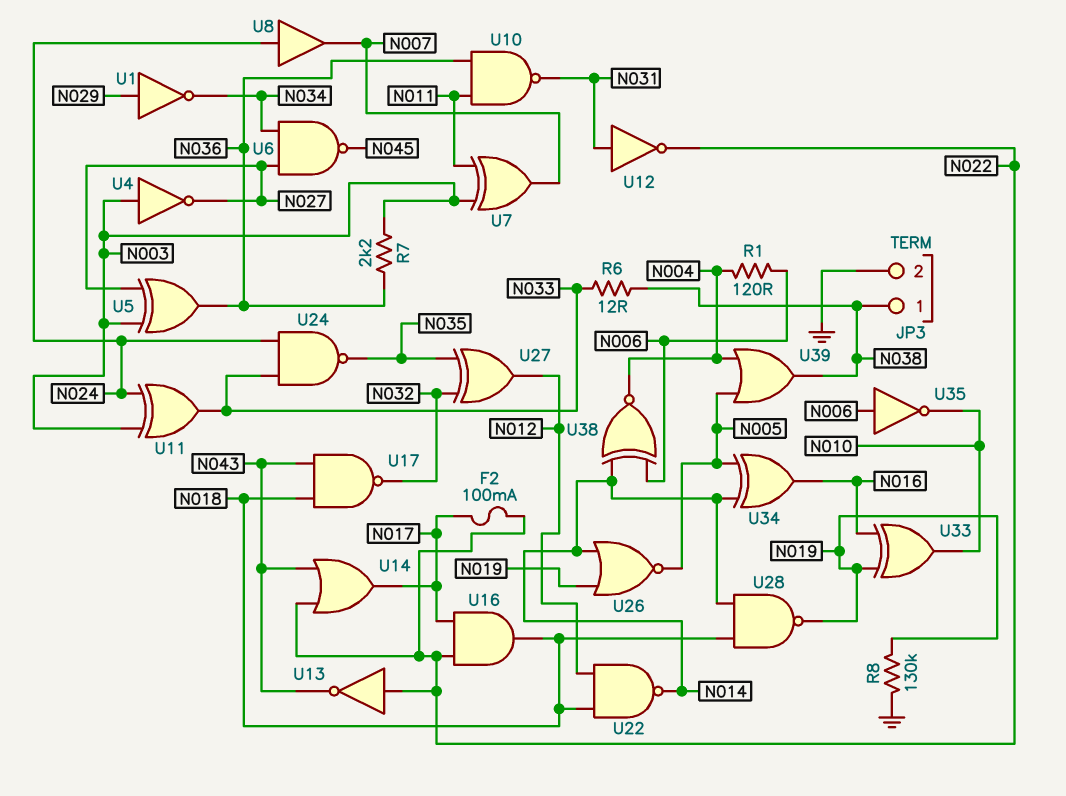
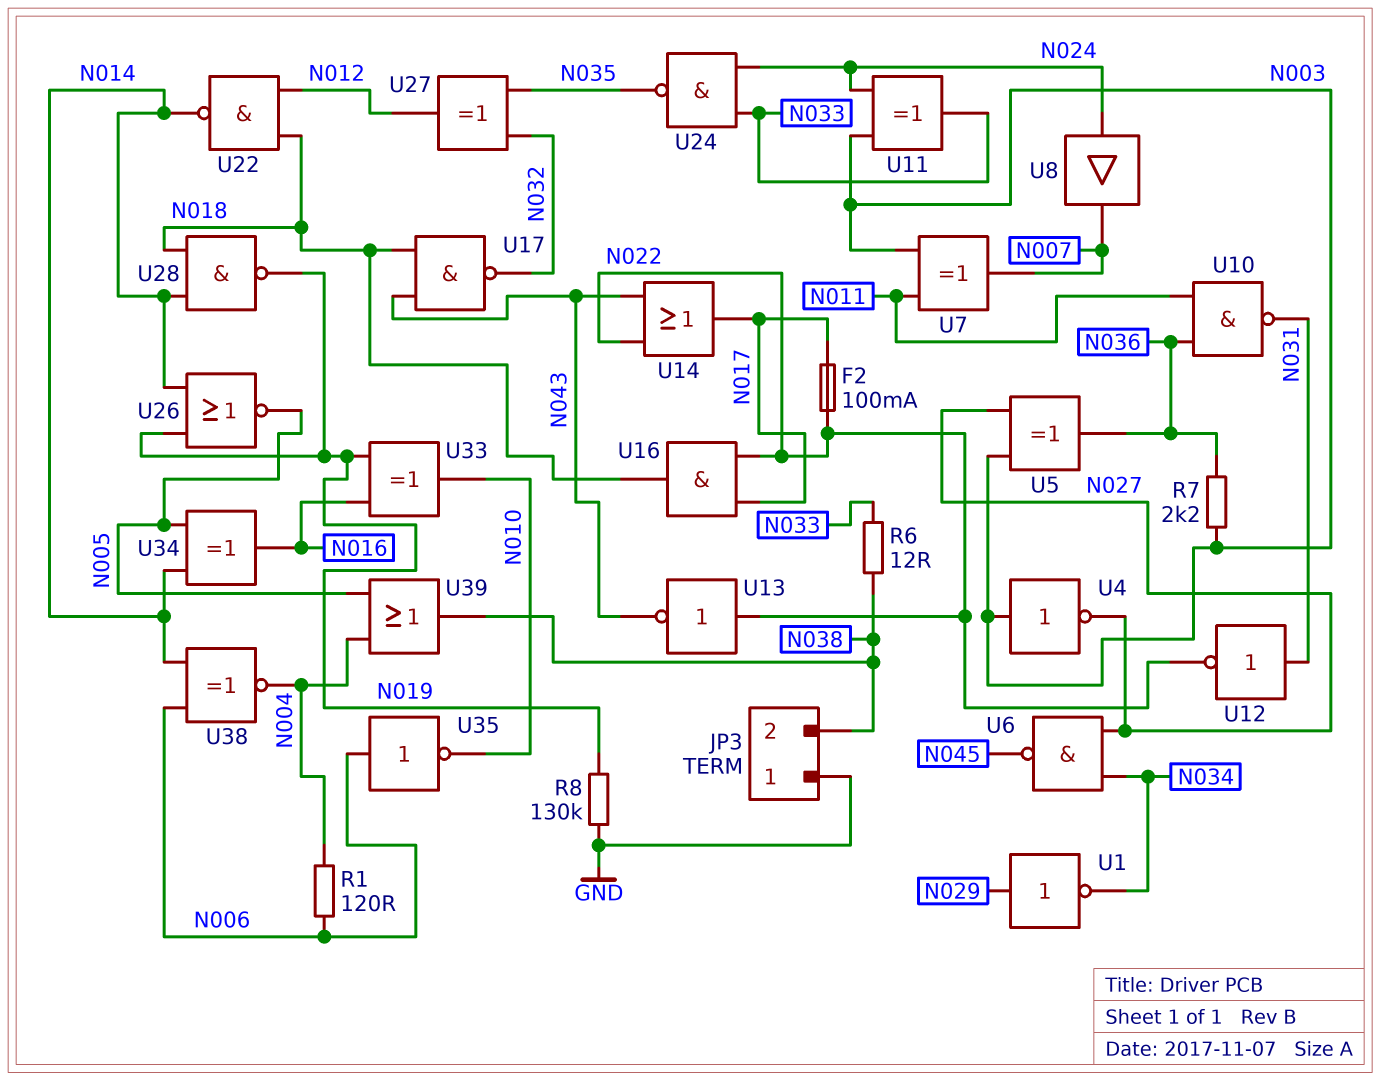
JP3 pin 1: N038 -> GND
JP3 pin 2: GND -> N038

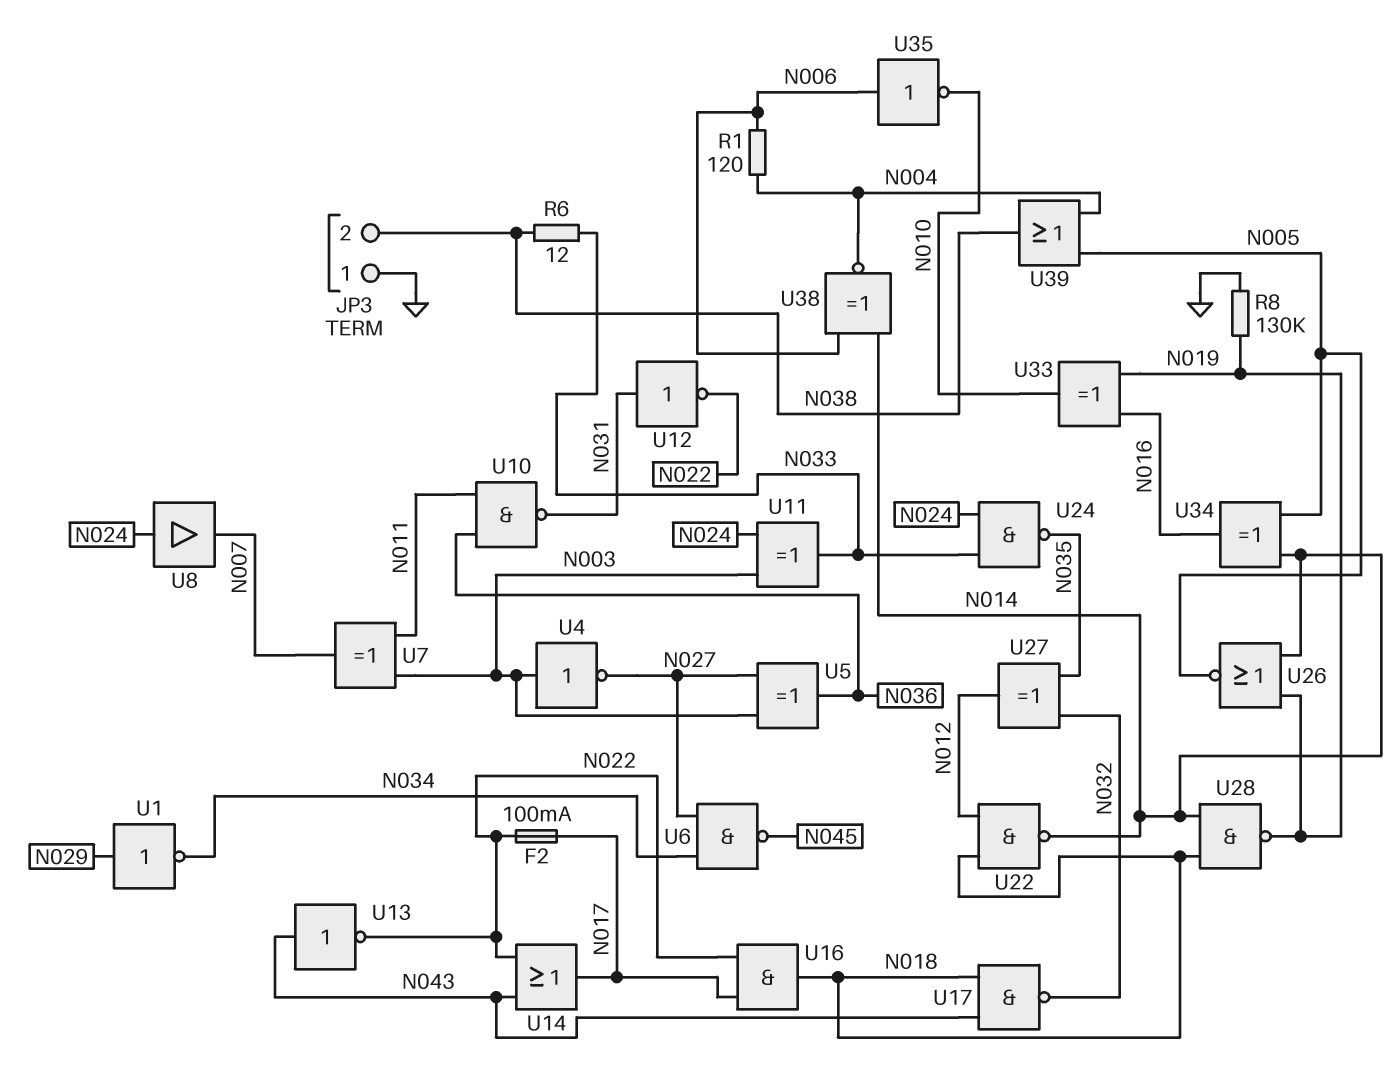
R7: 2.2k (N003, N036) -> none
U13: NOT (in N022, out N043) -> NOT (in N043, out N022)

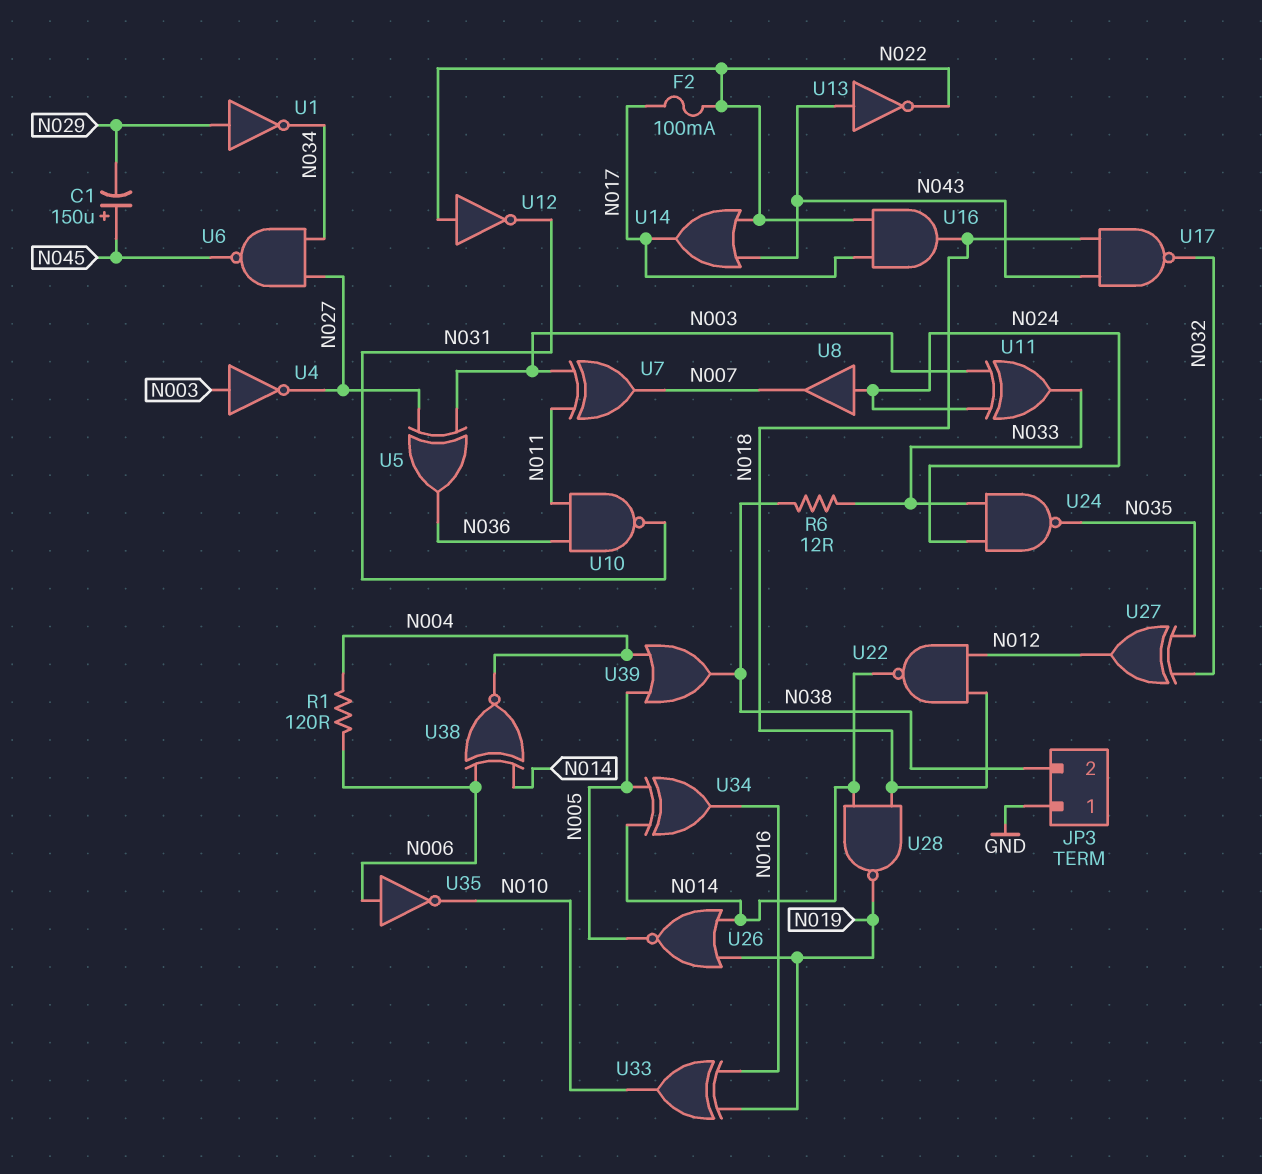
C1: none -> 150uF (plus N045, minus N029)
R8: 130k (GND, N019) -> none
U12: NOT (in N031, out N022) -> NOT (in N022, out N031)

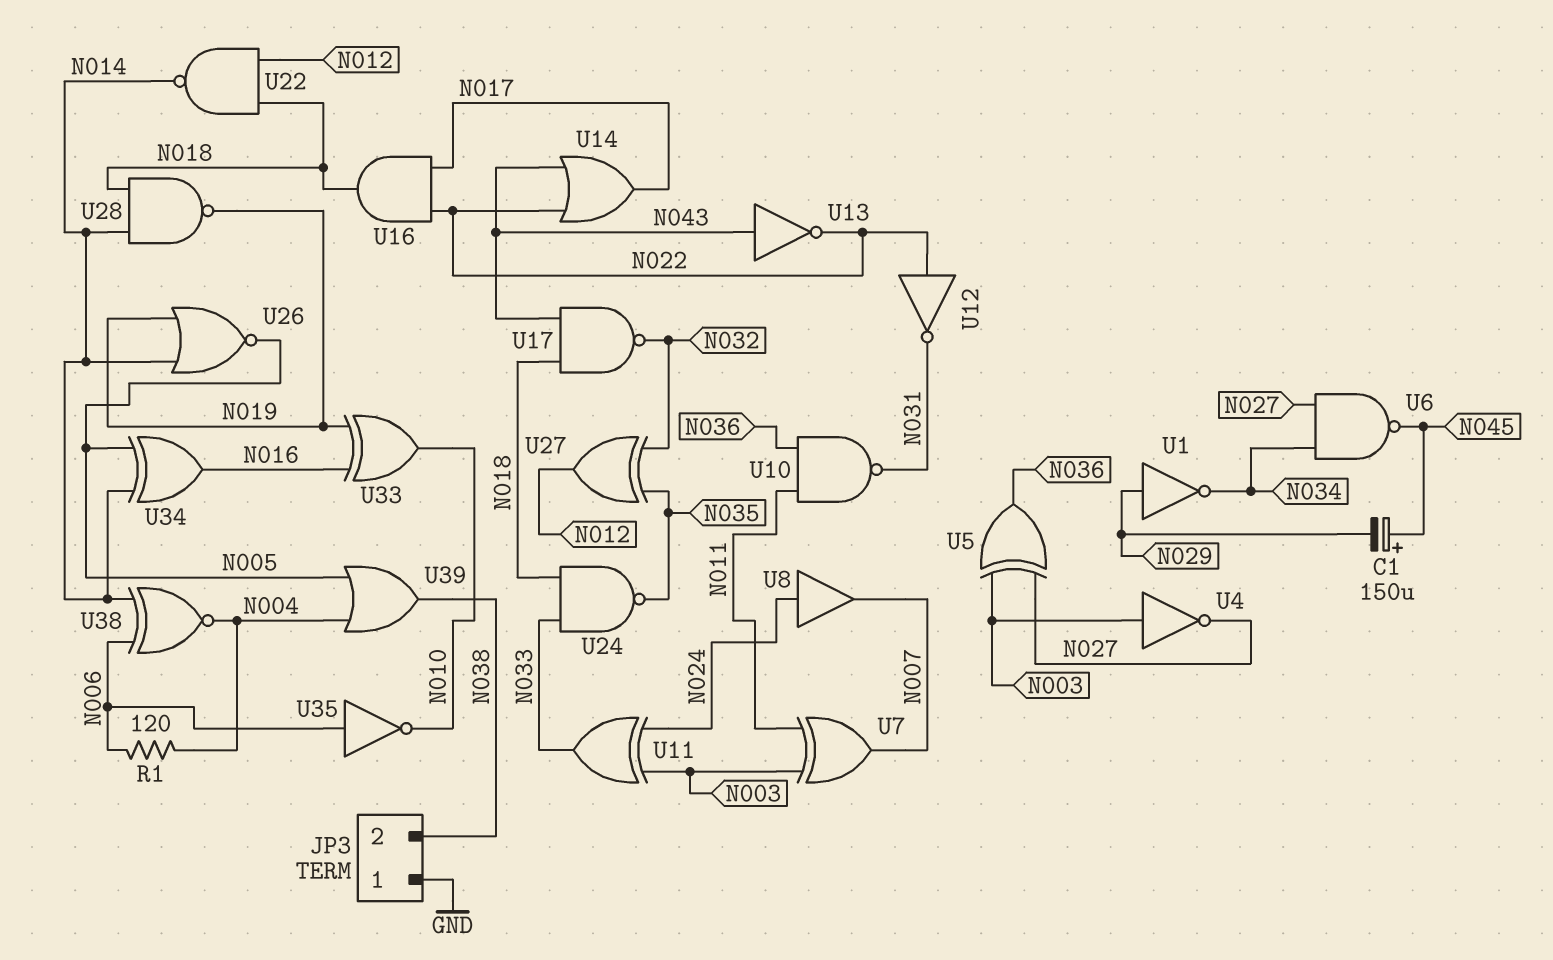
F2: 100mA (N017, N022) -> none
R6: 12 (N033, N038) -> none
U24: NAND (in N024, in N033, out N035) -> NAND (in N018, in N033, out N035)

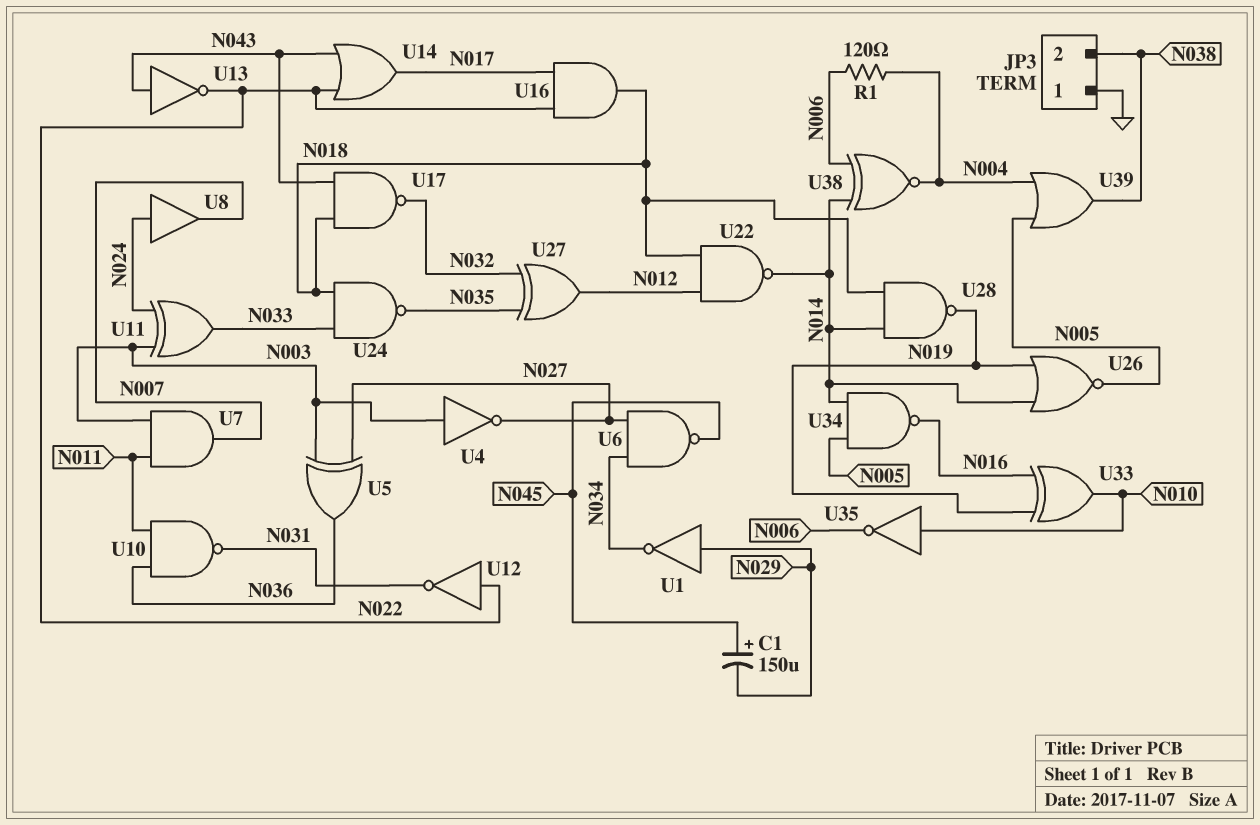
U7: XOR (in N003, in N011, out N007) -> AND (in N003, in N011, out N007)
U34: XOR (in N005, in N014, out N016) -> NAND (in N005, in N014, out N016)
U35: NOT (in N006, out N010) -> NOT (in N010, out N006)

